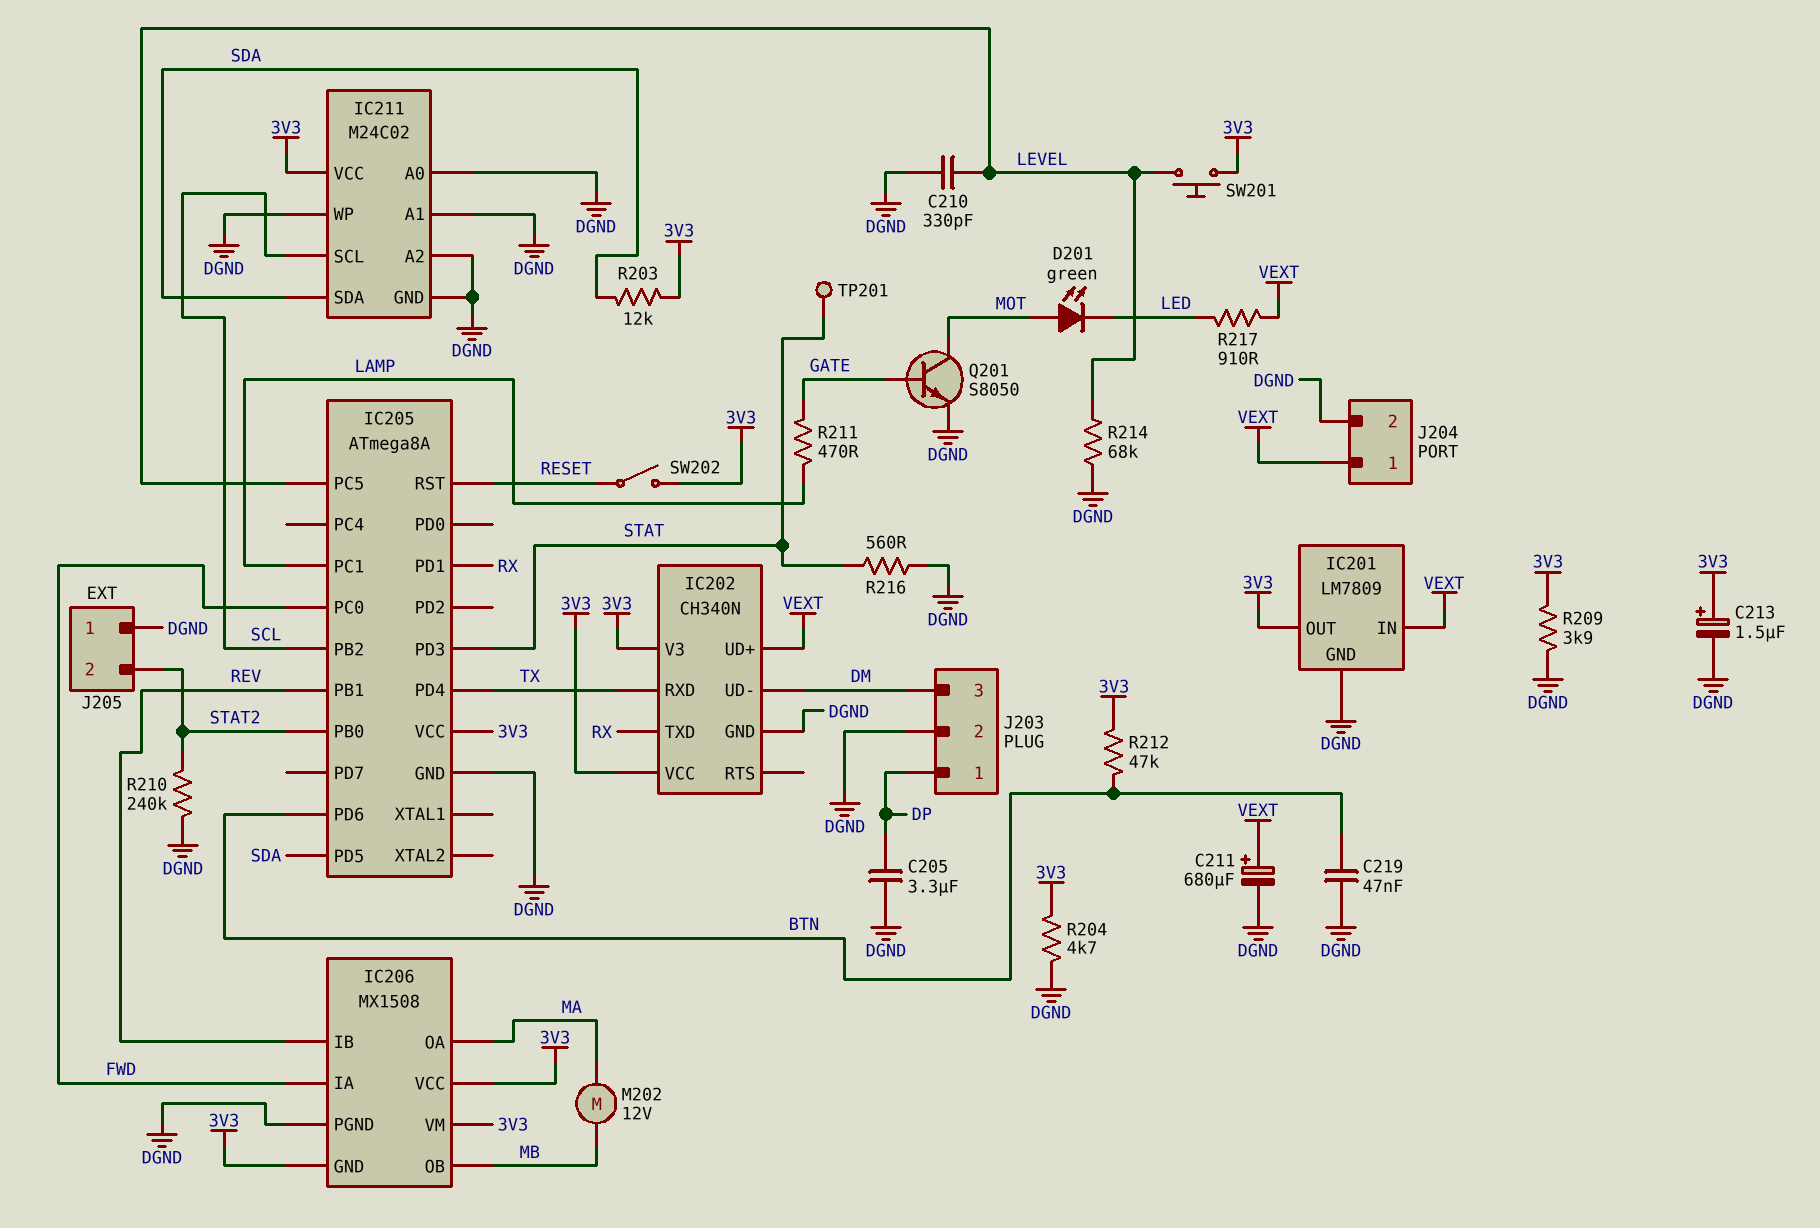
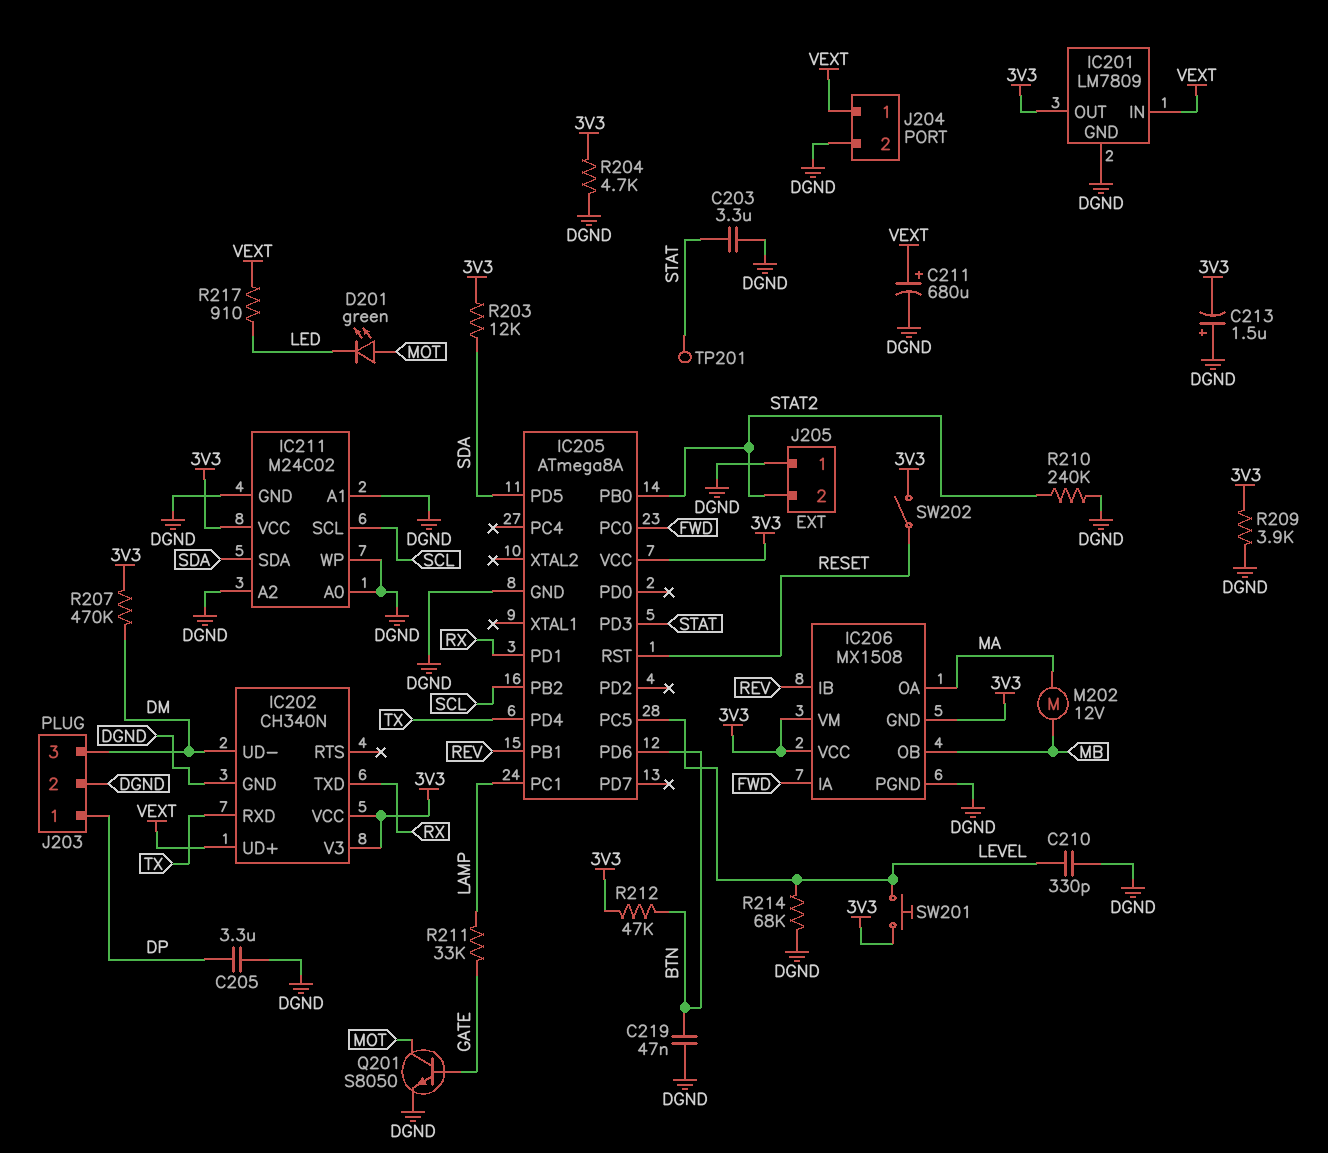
C203: none -> 3.3uF (DGND, STAT)
C213: 1.5uF (plus 3V3, minus DGND) -> 1.5uF (plus DGND, minus 3V3)
R207: none -> 470k (3V3, DM)
R211: 470 (GATE, LAMP) -> 33k (GATE, LAMP)
R216: 560 (DGND, STAT) -> none

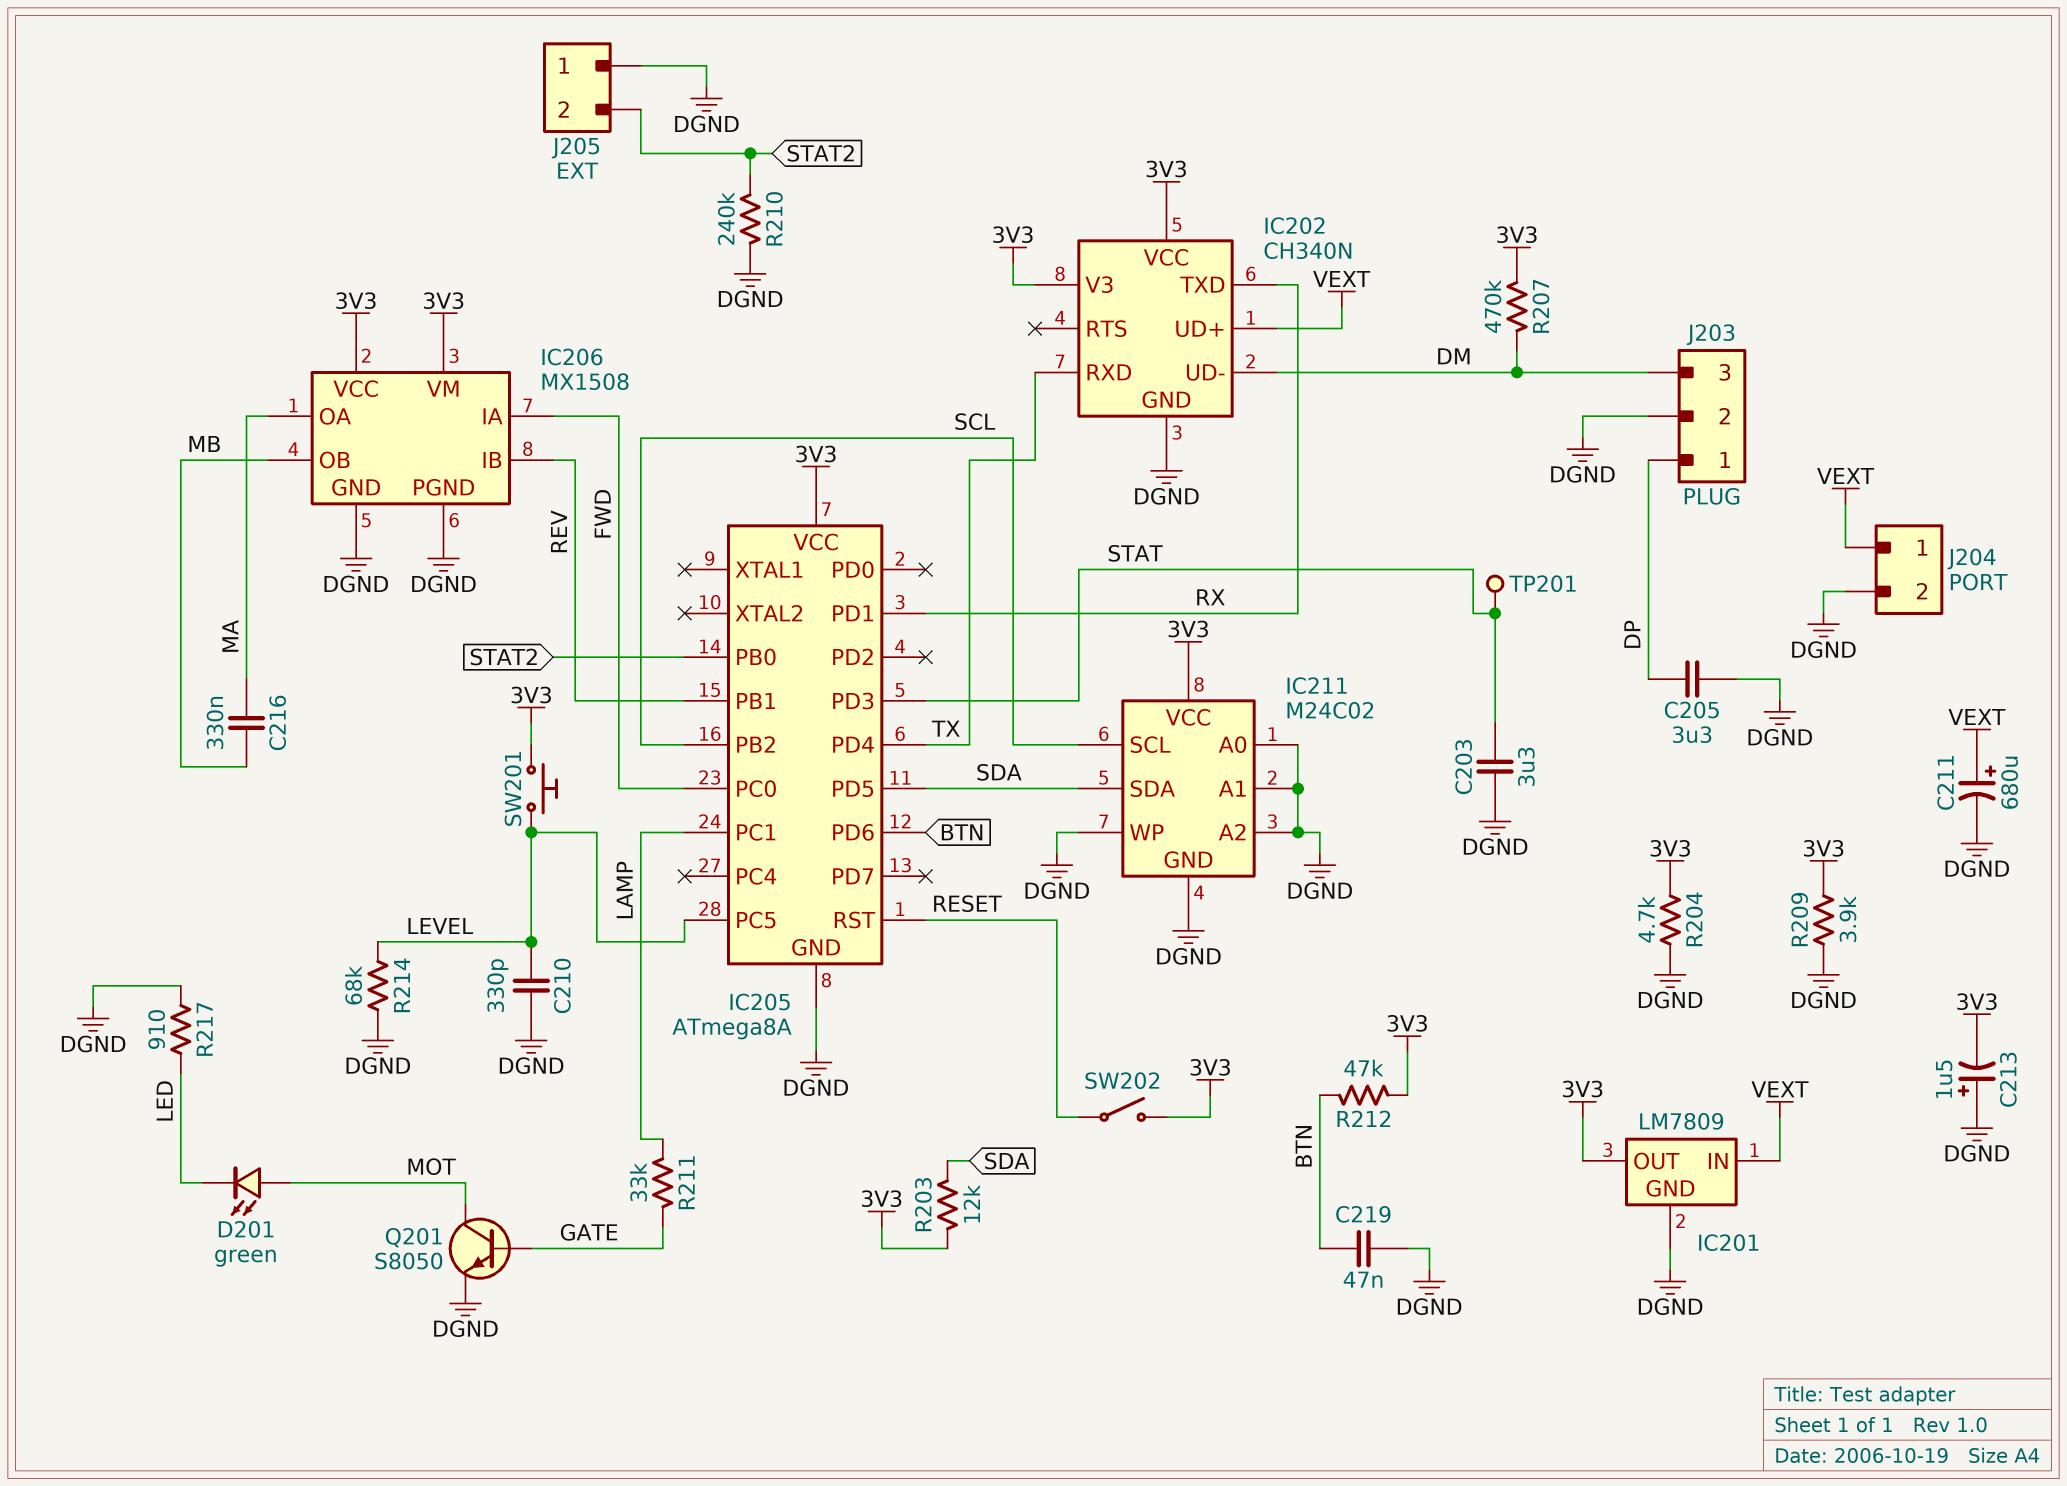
C216: none -> 330nF (MA, MB)
IC206 pin GND: 3V3 -> DGND
M202: motor 12V (MA, MB) -> none
R217: 910 (LED, VEXT) -> 910 (DGND, LED)

